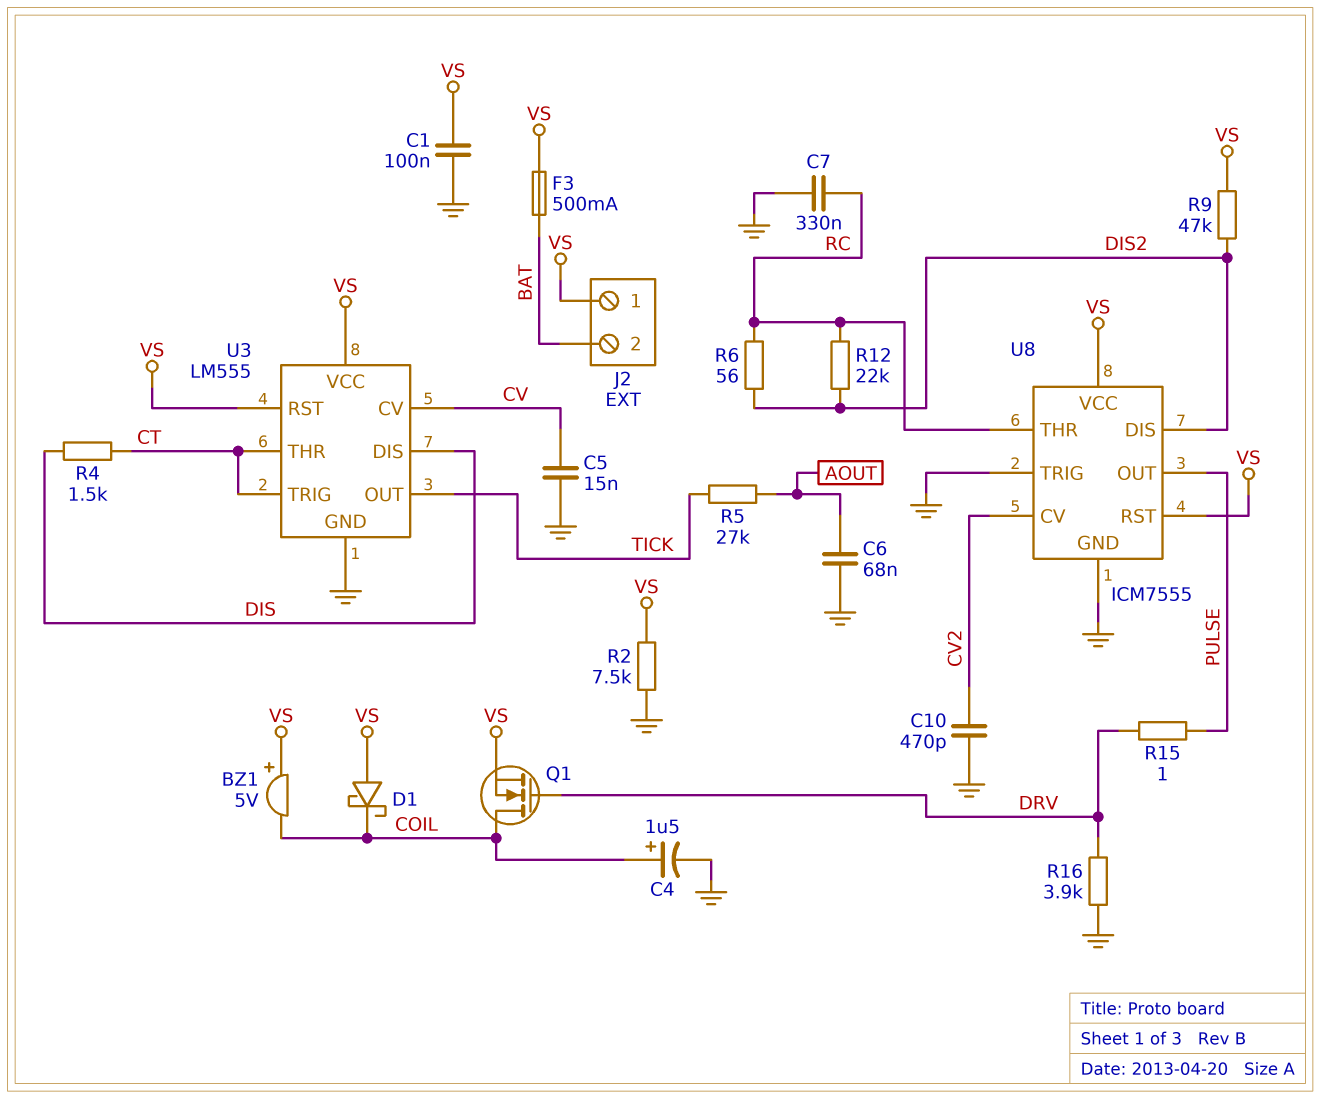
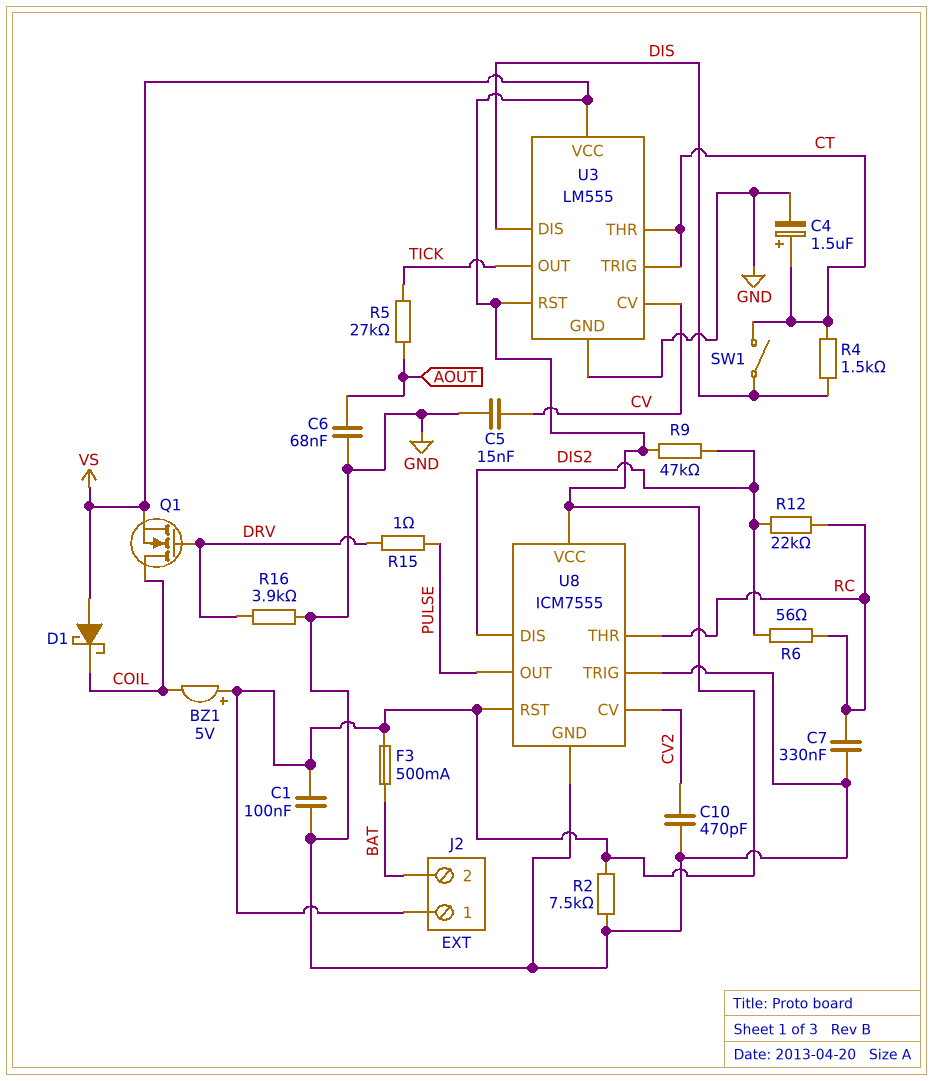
C4: 1.5uF (plus COIL, minus GND) -> 1.5uF (plus CT, minus GND)
SW1: none -> switch (CT, DIS)

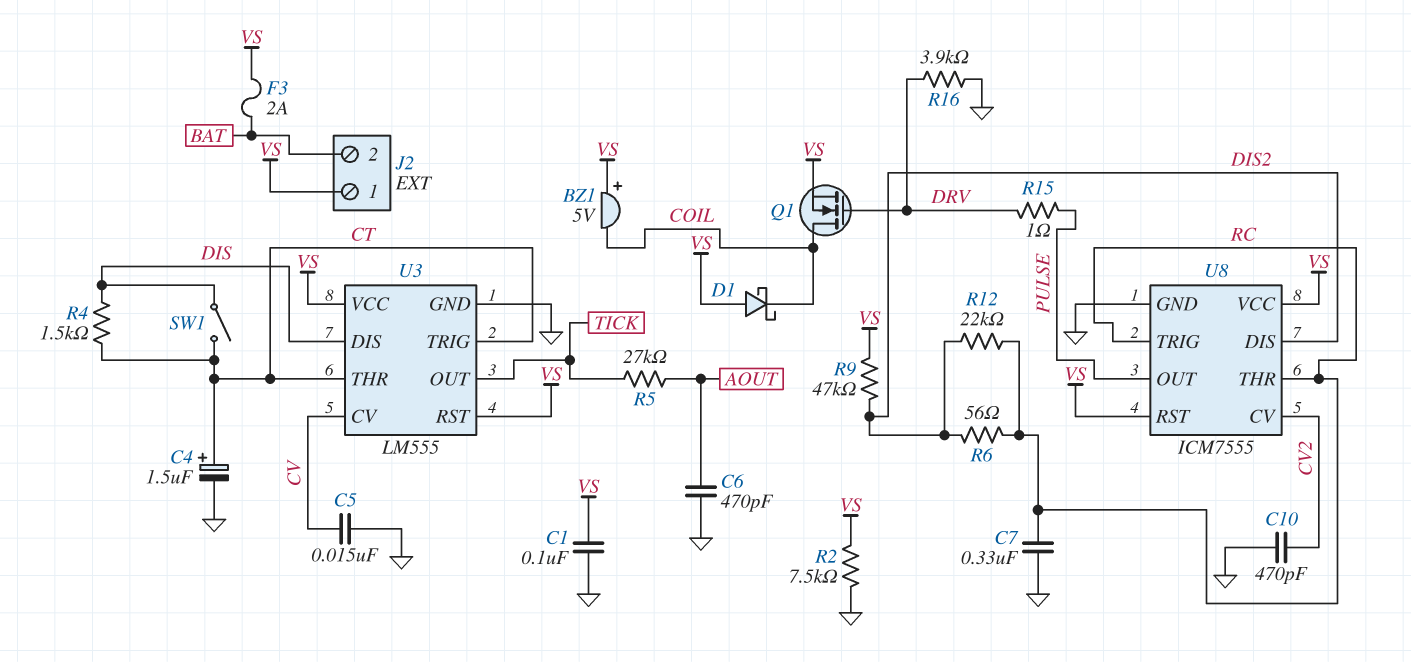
C6: 68nF (AOUT, GND) -> 470pF (AOUT, GND)
F3: 500mA (BAT, VS) -> 2A (BAT, VS)
U8 pin TRIG: GND -> RC

